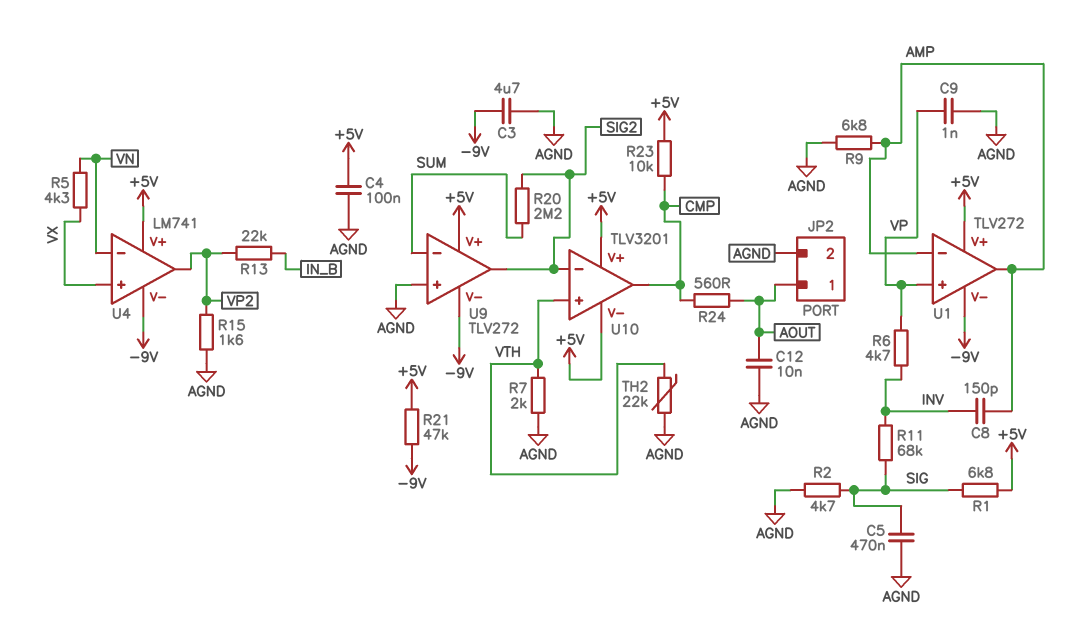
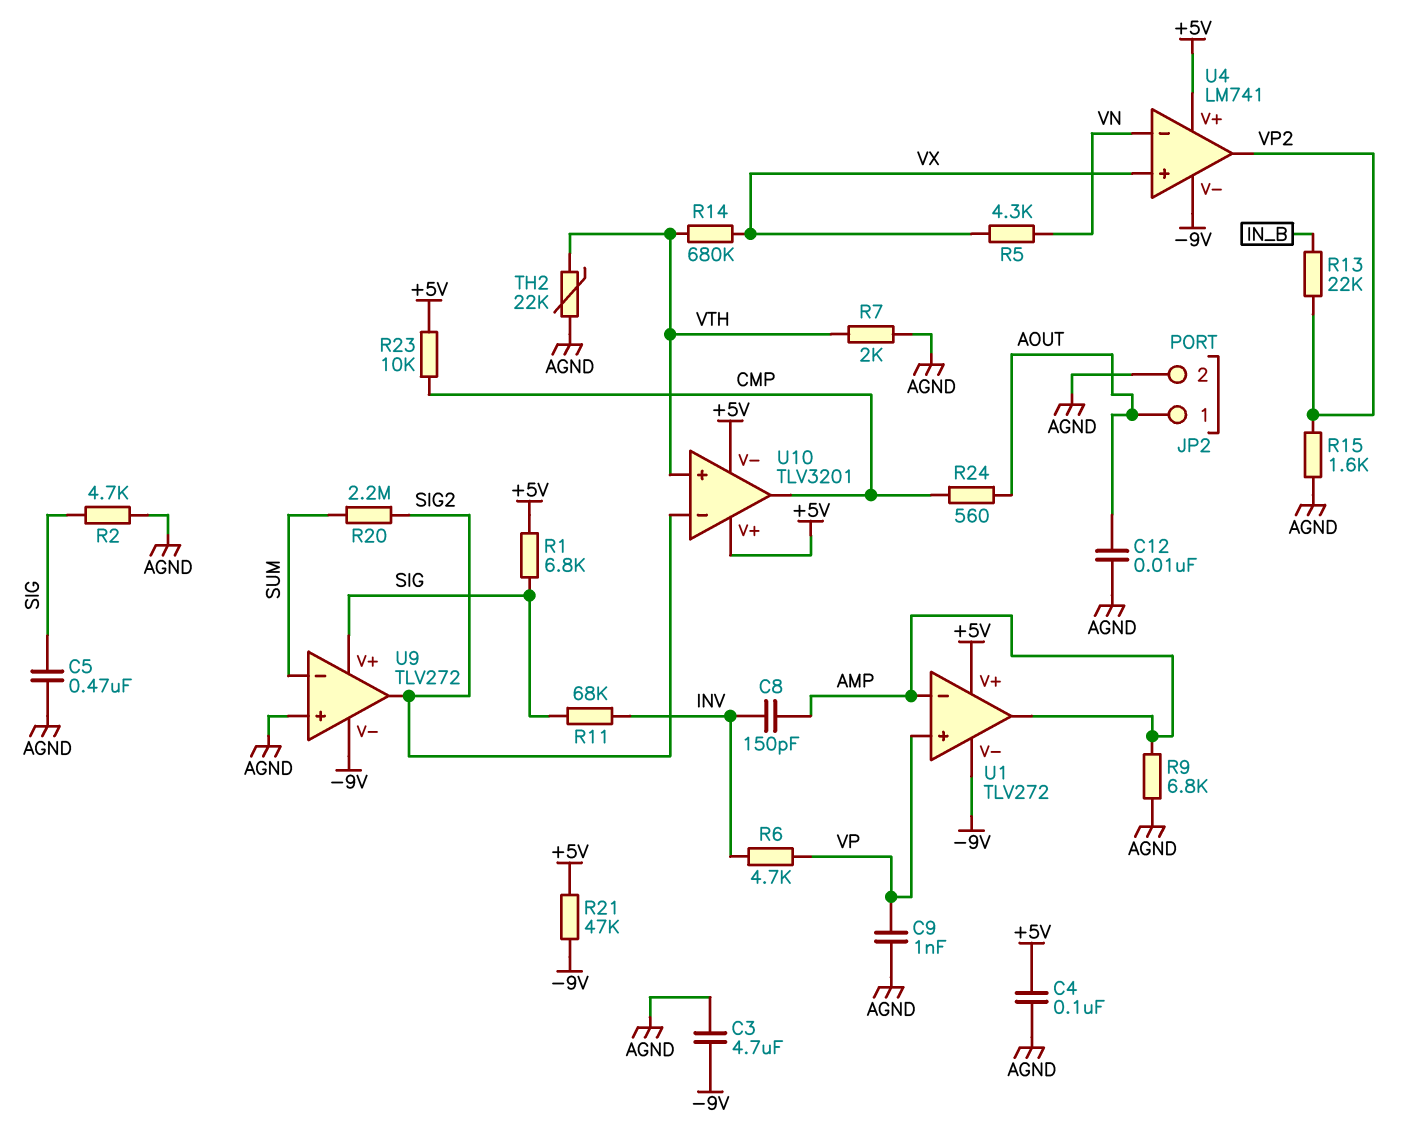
R14: none -> 680k (VTH, VX)
U9 pin V+: +5V -> SIG

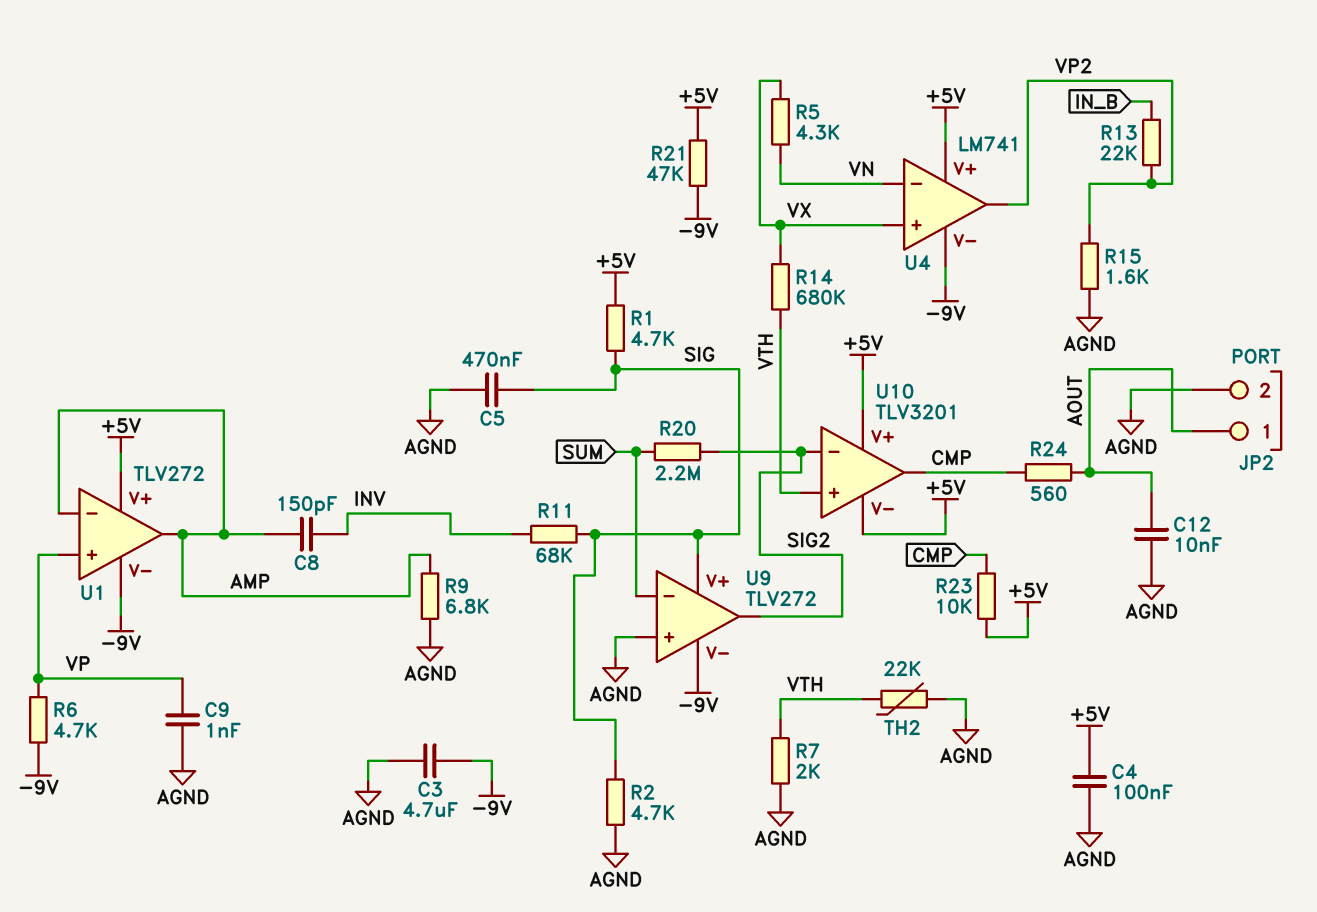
R1: 6.8k (+5V, SIG) -> 4.7k (+5V, SIG)
R6: 4.7k (INV, VP) -> 4.7k (-9V, VP)

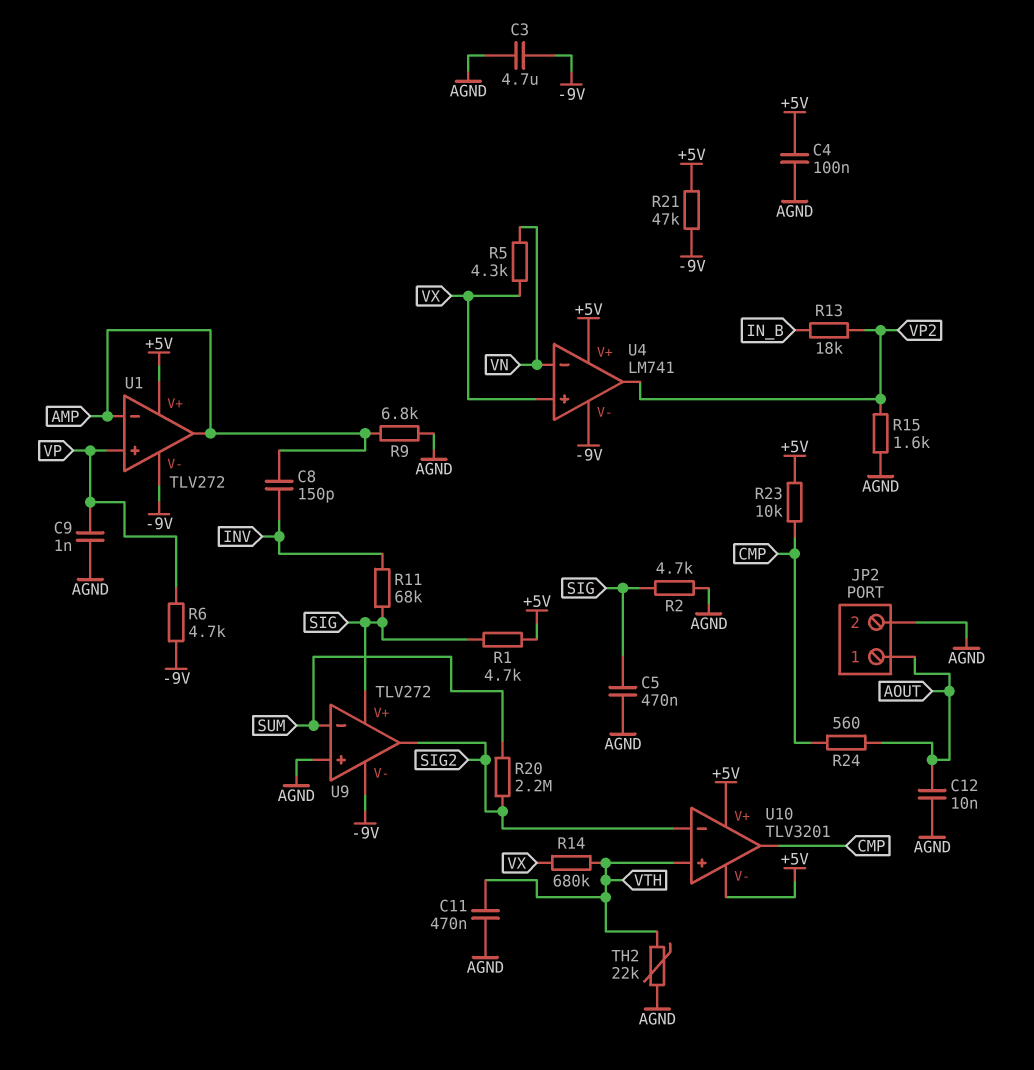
C11: none -> 470nF (AGND, VTH)
R7: 2k (AGND, VTH) -> none
R13: 22k (IN_B, VP2) -> 18k (IN_B, VP2)

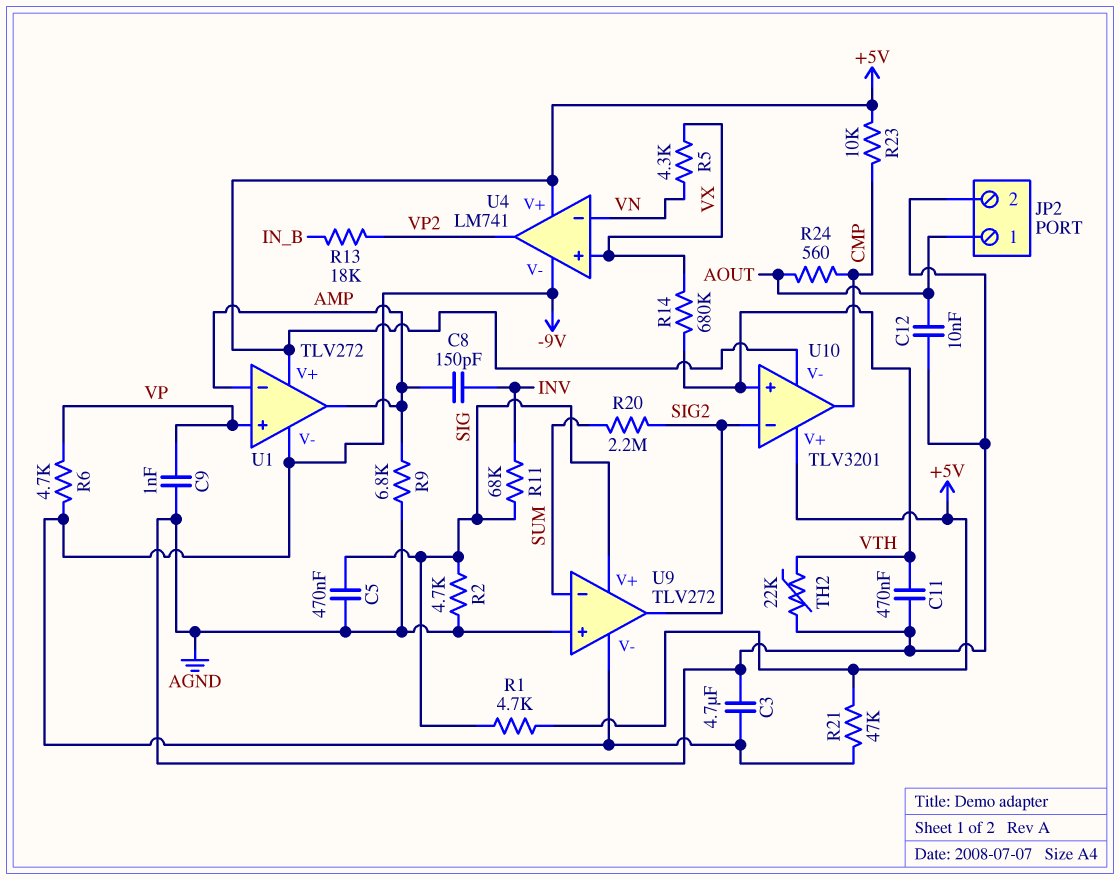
C4: 100nF (+5V, AGND) -> none
R15: 1.6k (AGND, VP2) -> none

